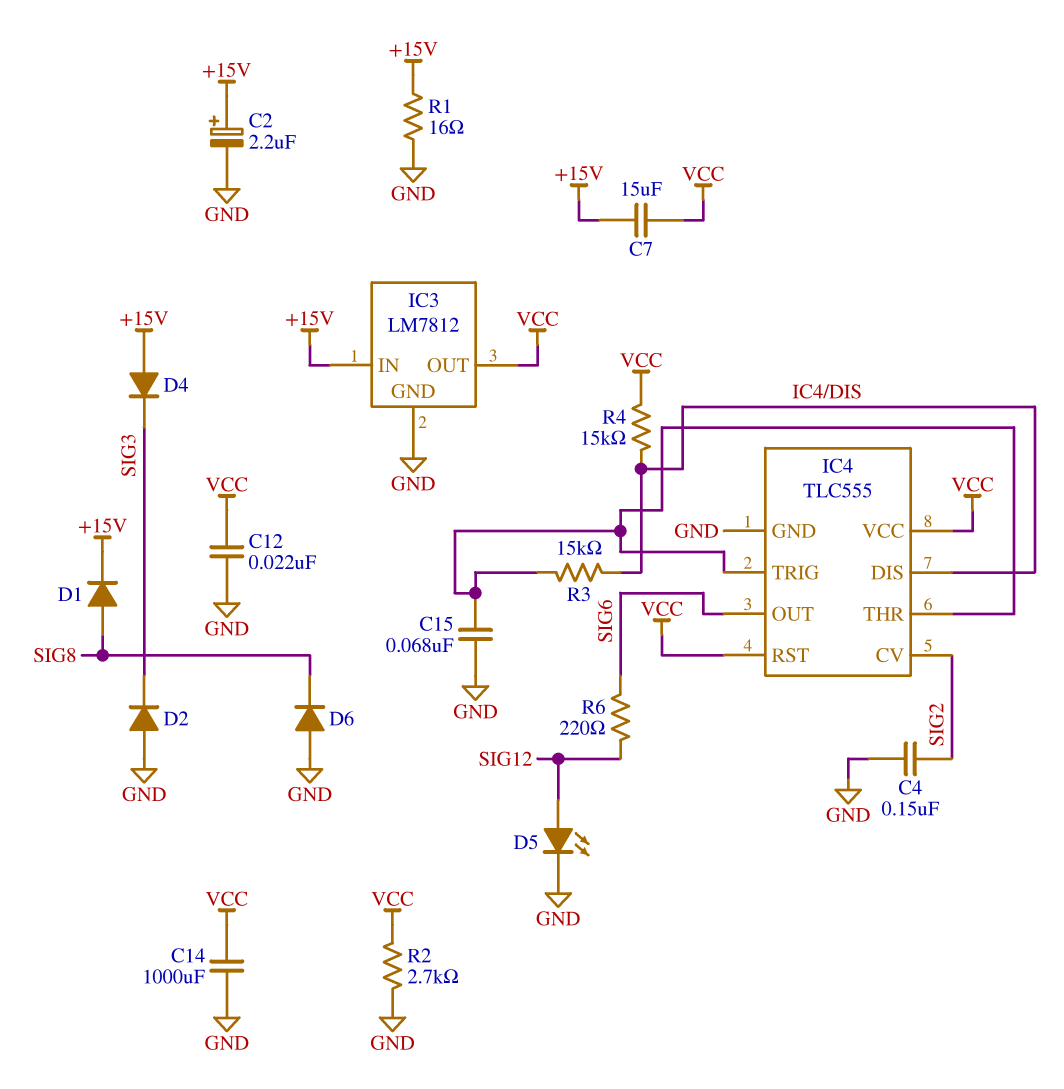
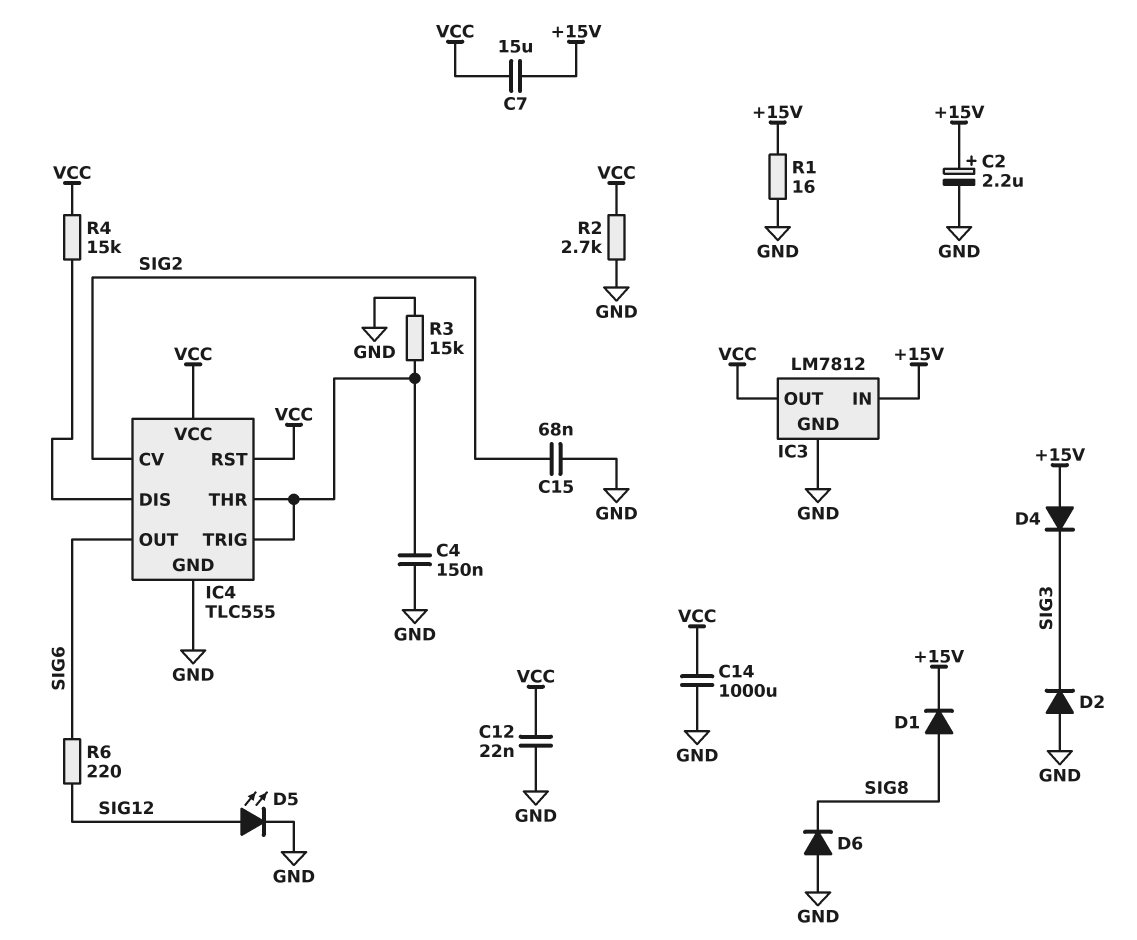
C4: 150nF (GND, SIG2) -> 150nF (GND, IC4/THR)
C15: 68nF (GND, IC4/THR) -> 68nF (GND, SIG2)
R3: 15k (IC4/DIS, IC4/THR) -> 15k (GND, IC4/THR)

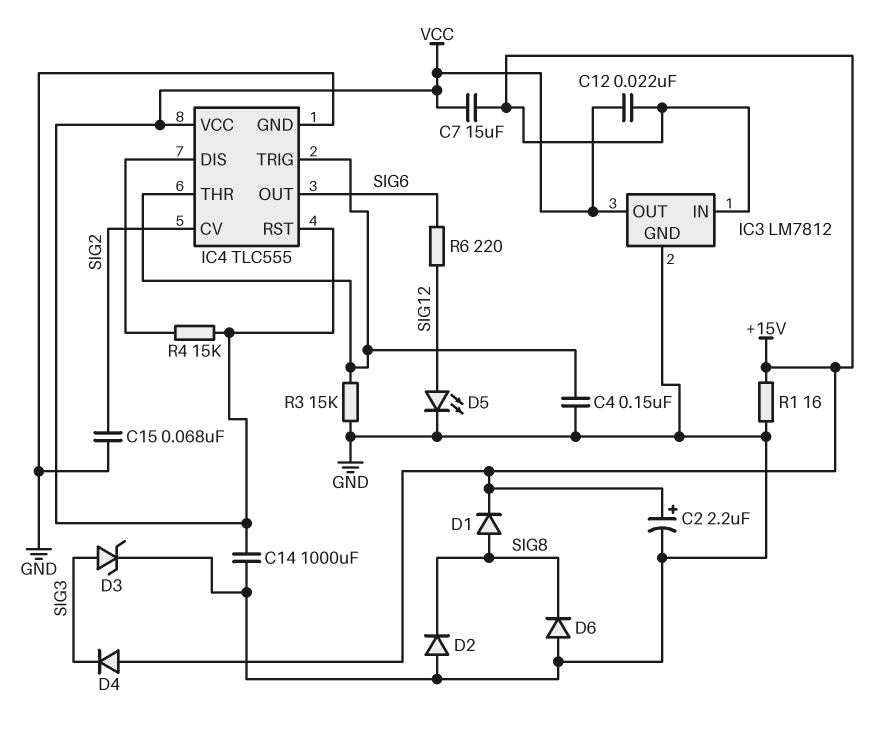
C12: 22nF (GND, VCC) -> 22nF (+15V, VCC)
D2: diode (A GND, K SIG3) -> diode (A GND, K SIG8)
D3: none -> zener (A SIG3, K GND)
R2: 2.7k (GND, VCC) -> none

